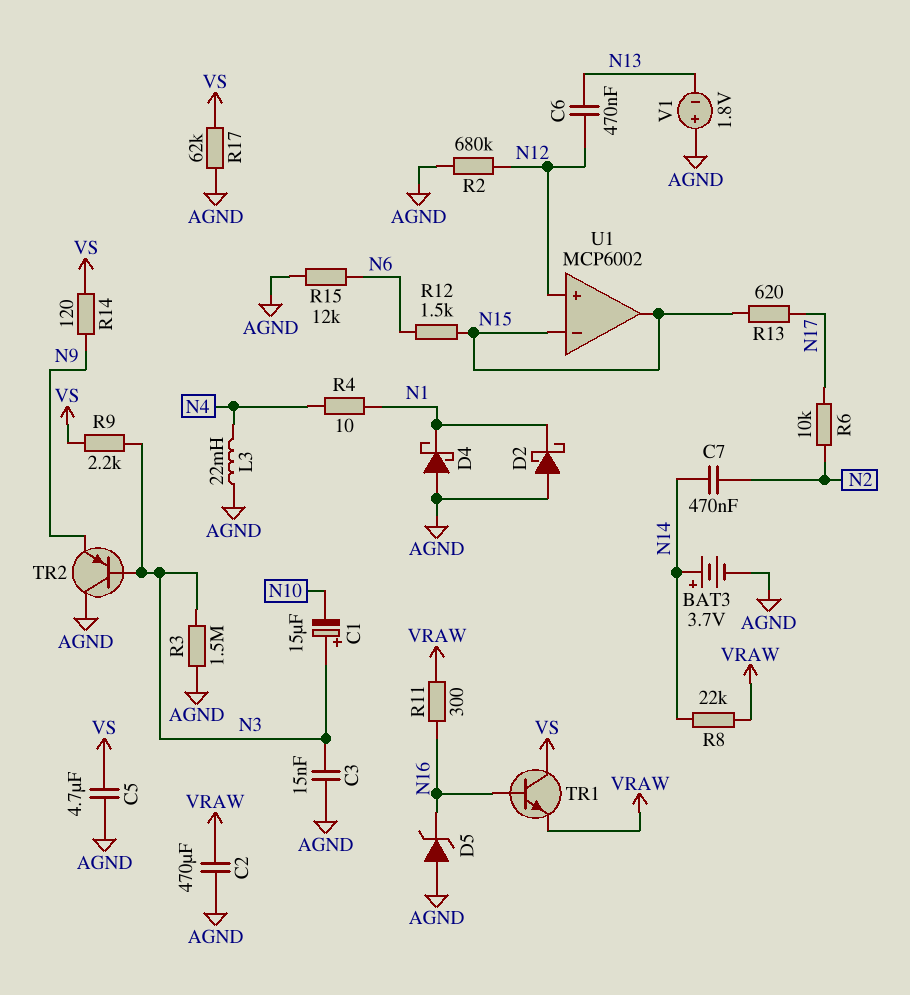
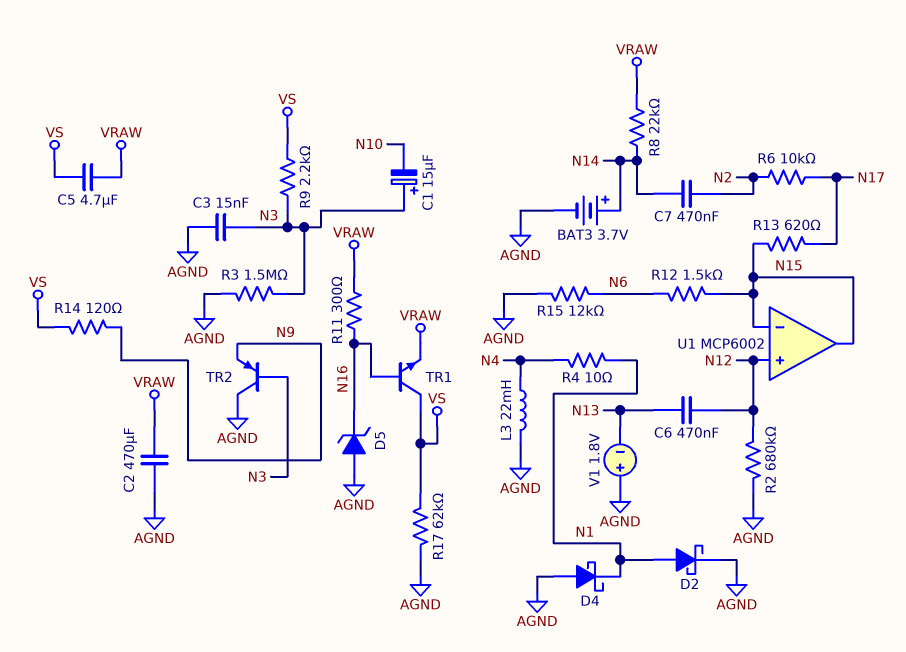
C5: 4.7uF (AGND, VS) -> 4.7uF (VRAW, VS)
D2: schottky (A AGND, K N1) -> schottky (A N1, K AGND)

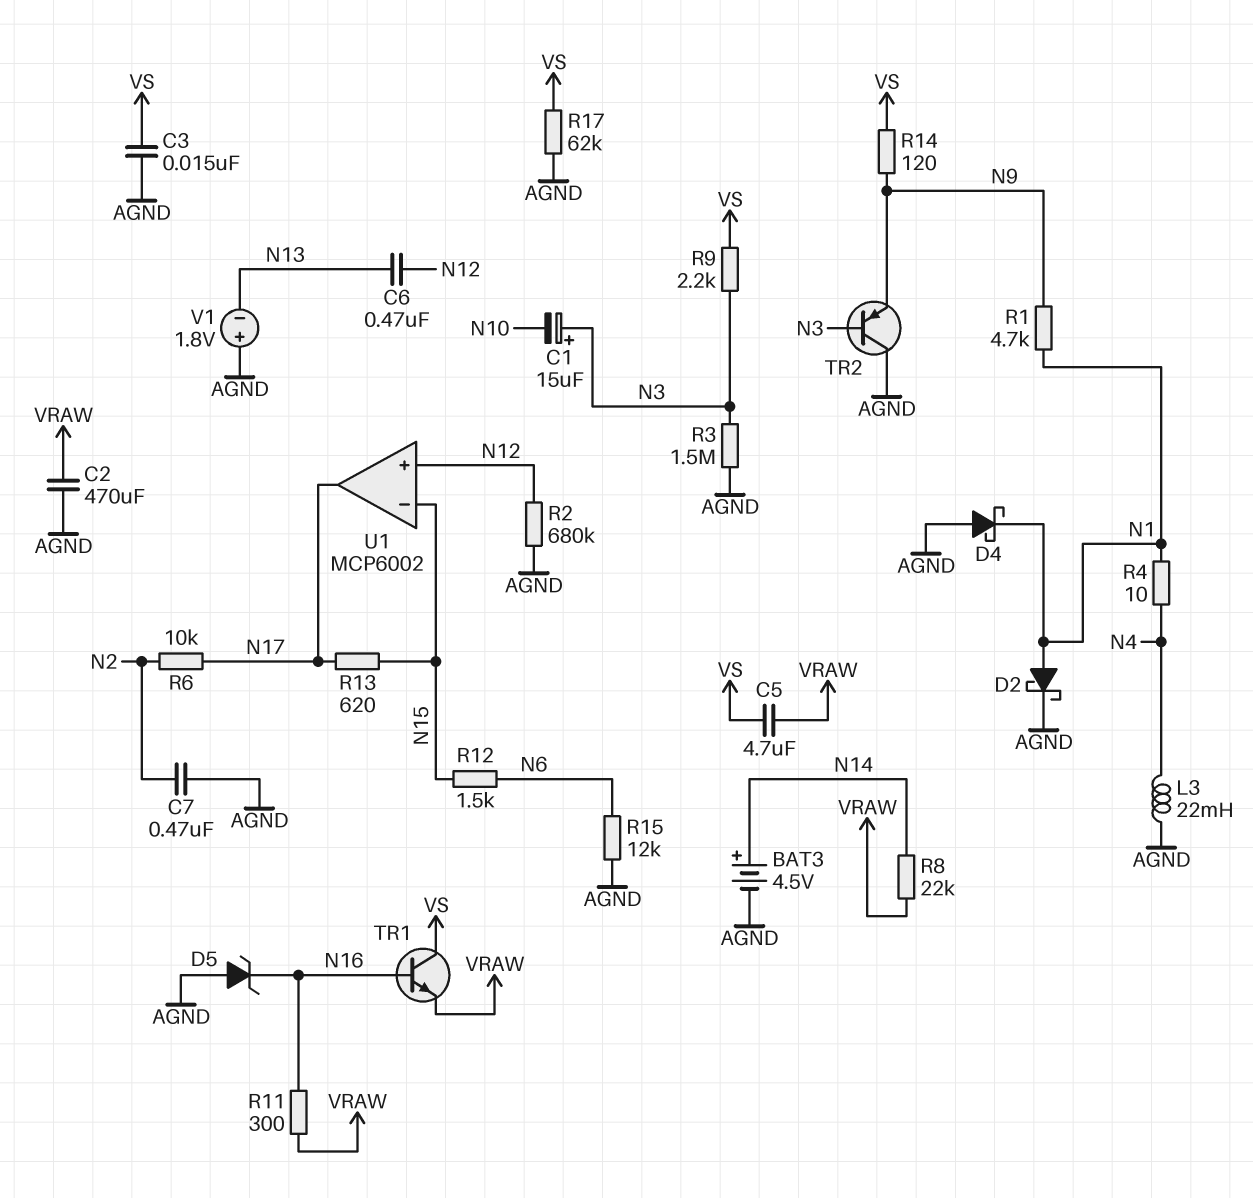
BAT3: 3.7V (plus N14, minus AGND) -> 4.5V (plus N14, minus AGND)
C3: 15nF (AGND, N3) -> 15nF (AGND, VS)
C7: 470nF (N2, N14) -> 470nF (AGND, N2)
R1: none -> 4.7k (N1, N9)
U1 pin out: N15 -> N17

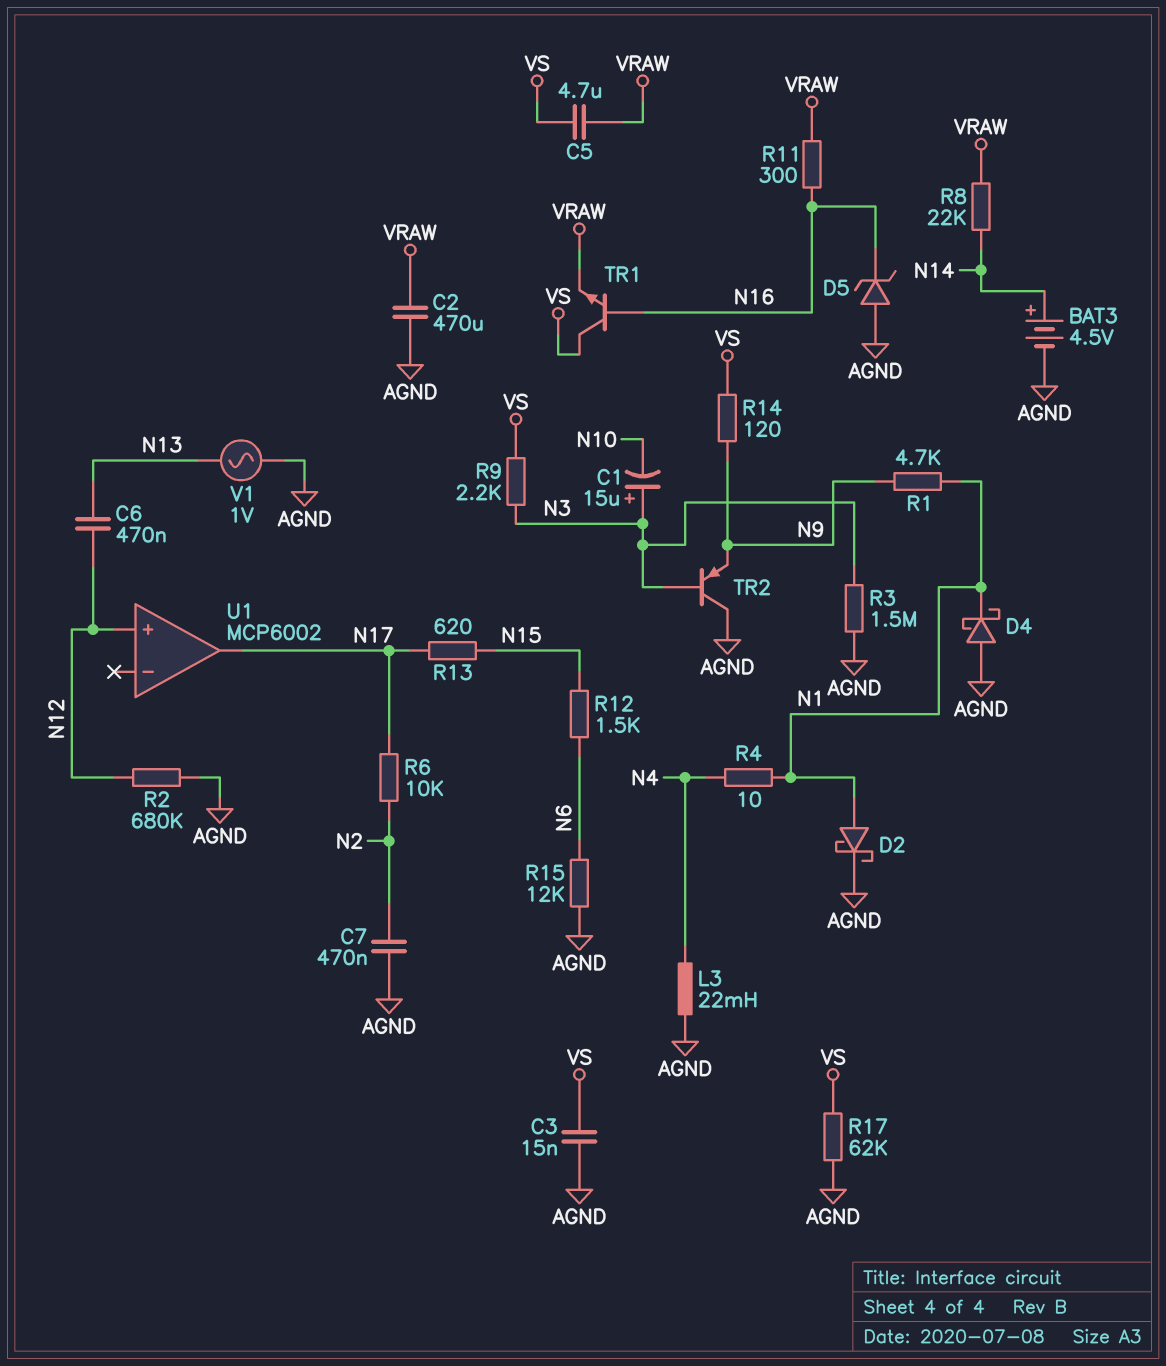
U1 pin in-: N15 -> none
V1: 1.8V (plus AGND, minus N13) -> AC 1V (AGND, N13)

